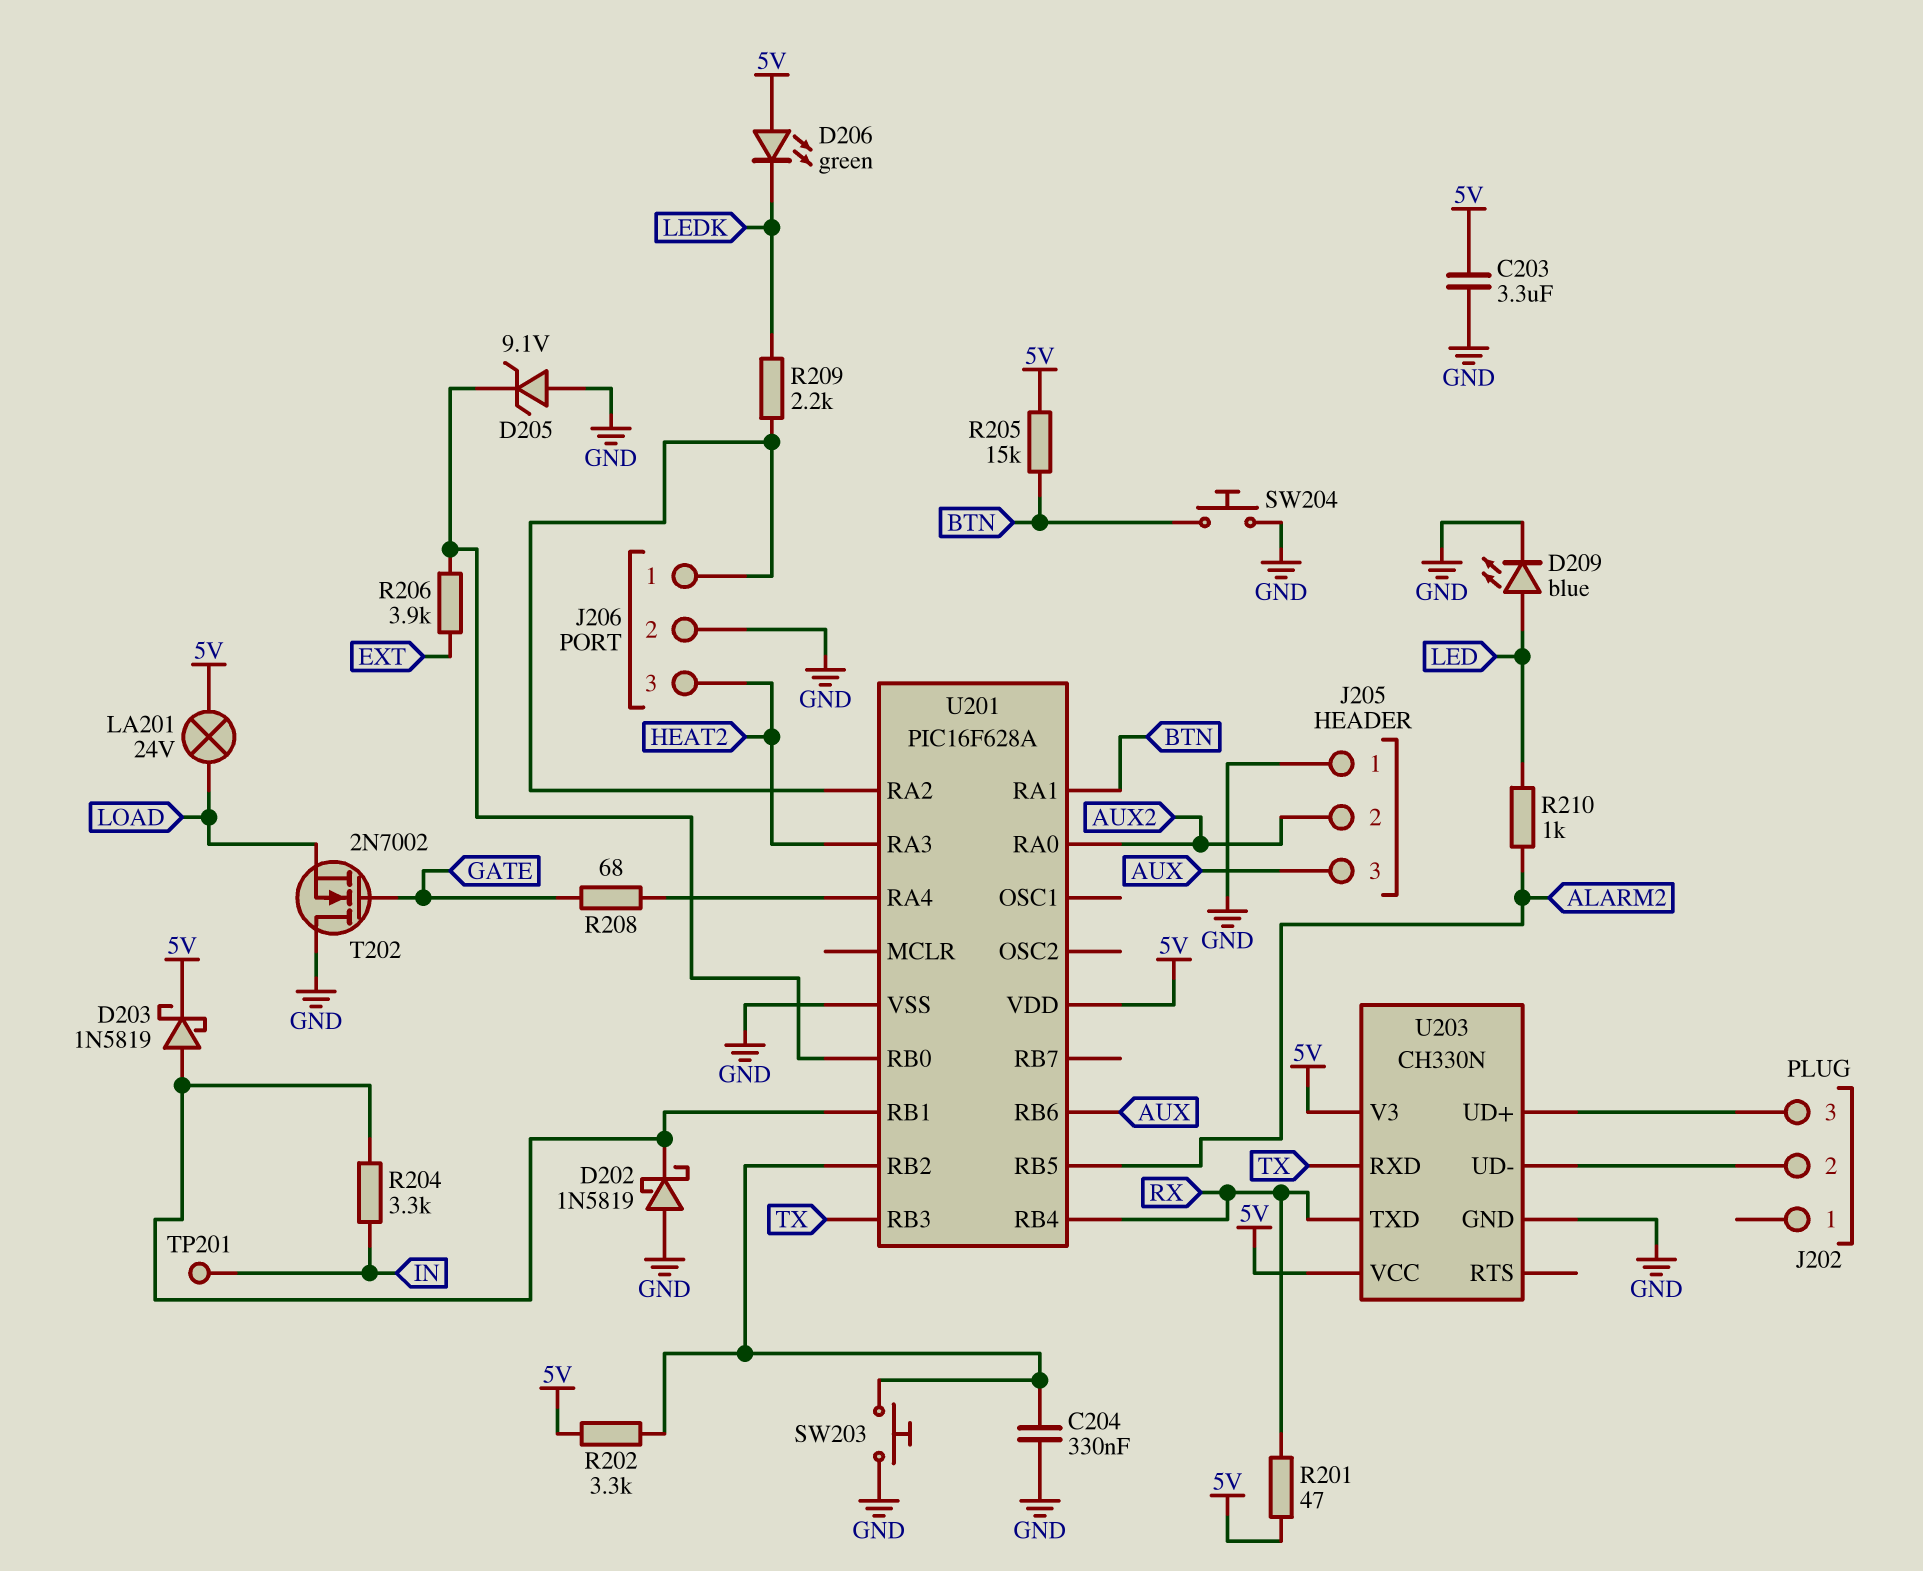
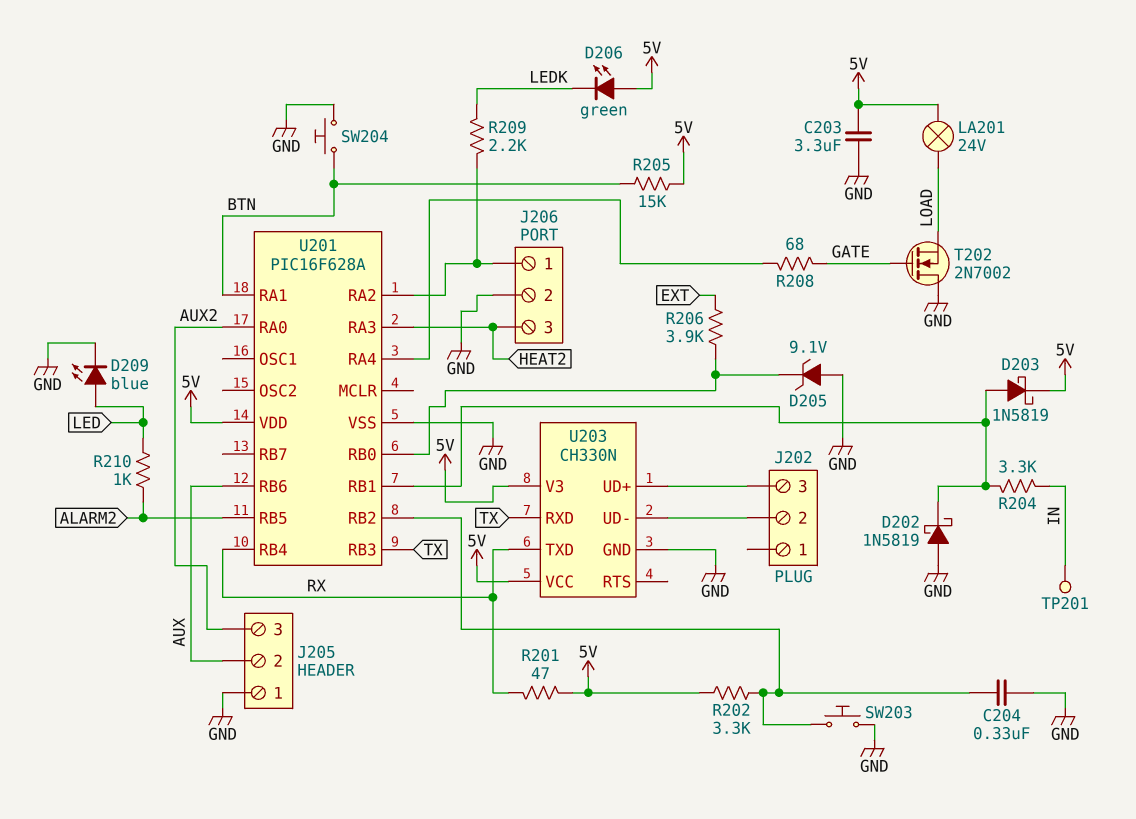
J205 pin 2: AUX2 -> AUX
J205 pin 3: AUX -> AUX2

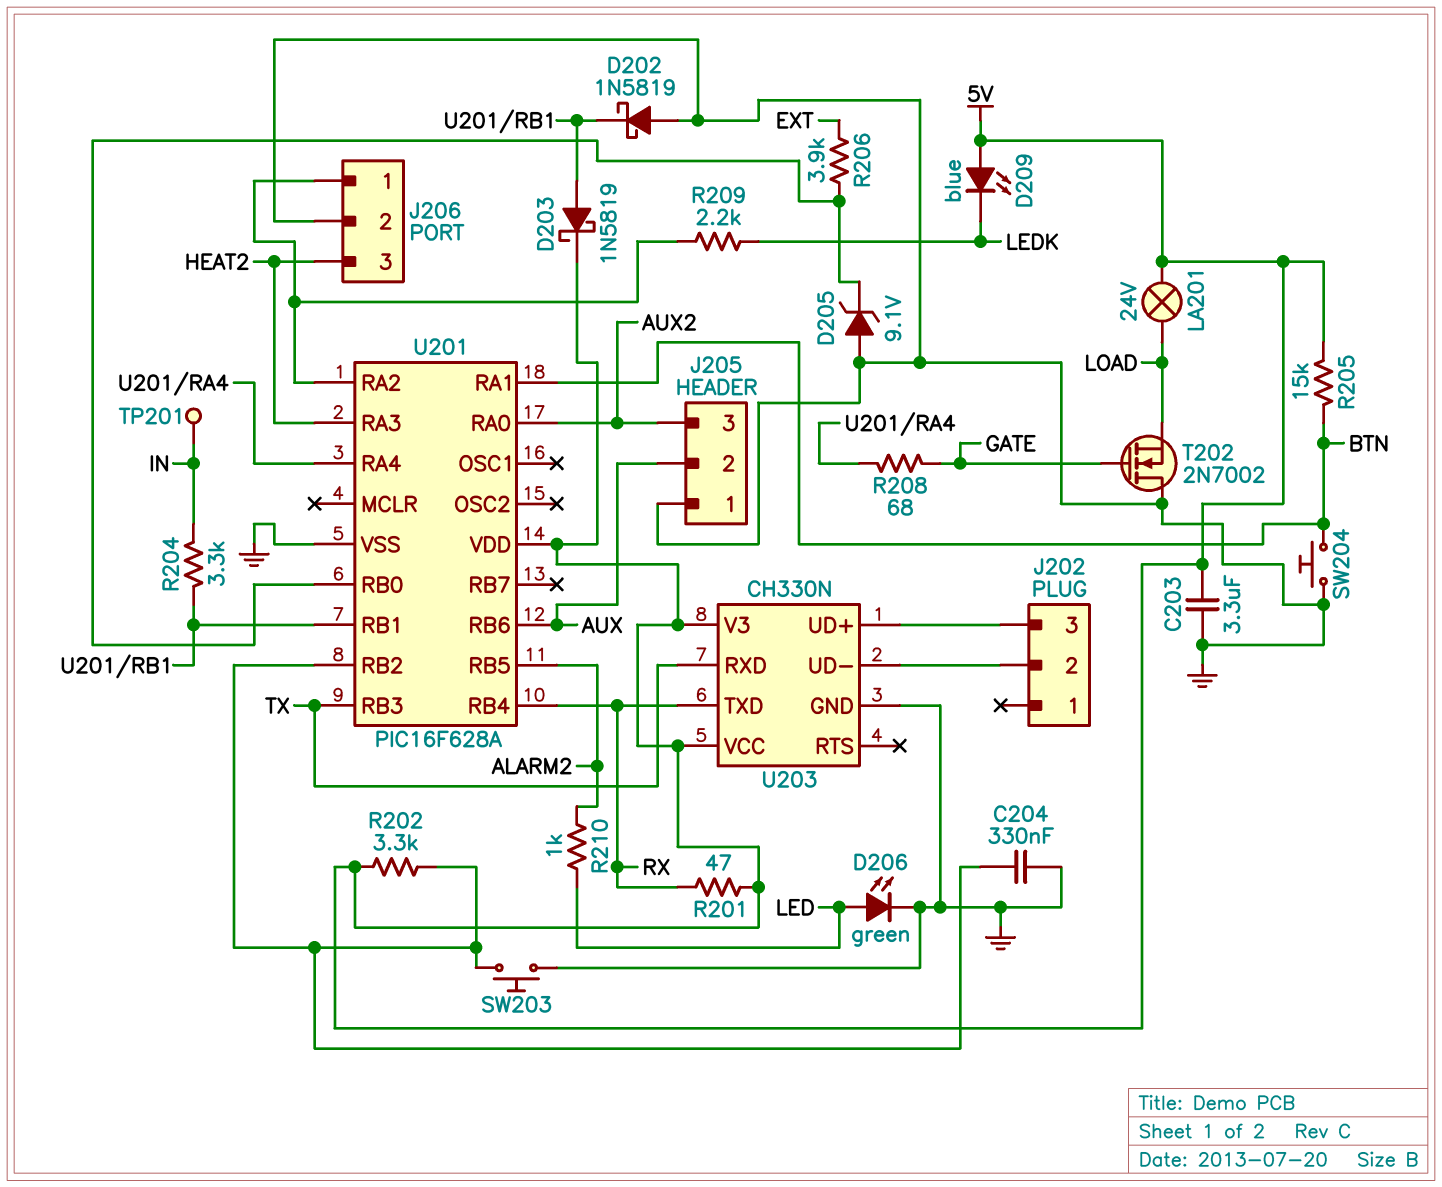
D206: LED green (A 5V, K LEDK) -> LED green (A LED, K GND)
D209: LED blue (A LED, K GND) -> LED blue (A 5V, K LEDK)

